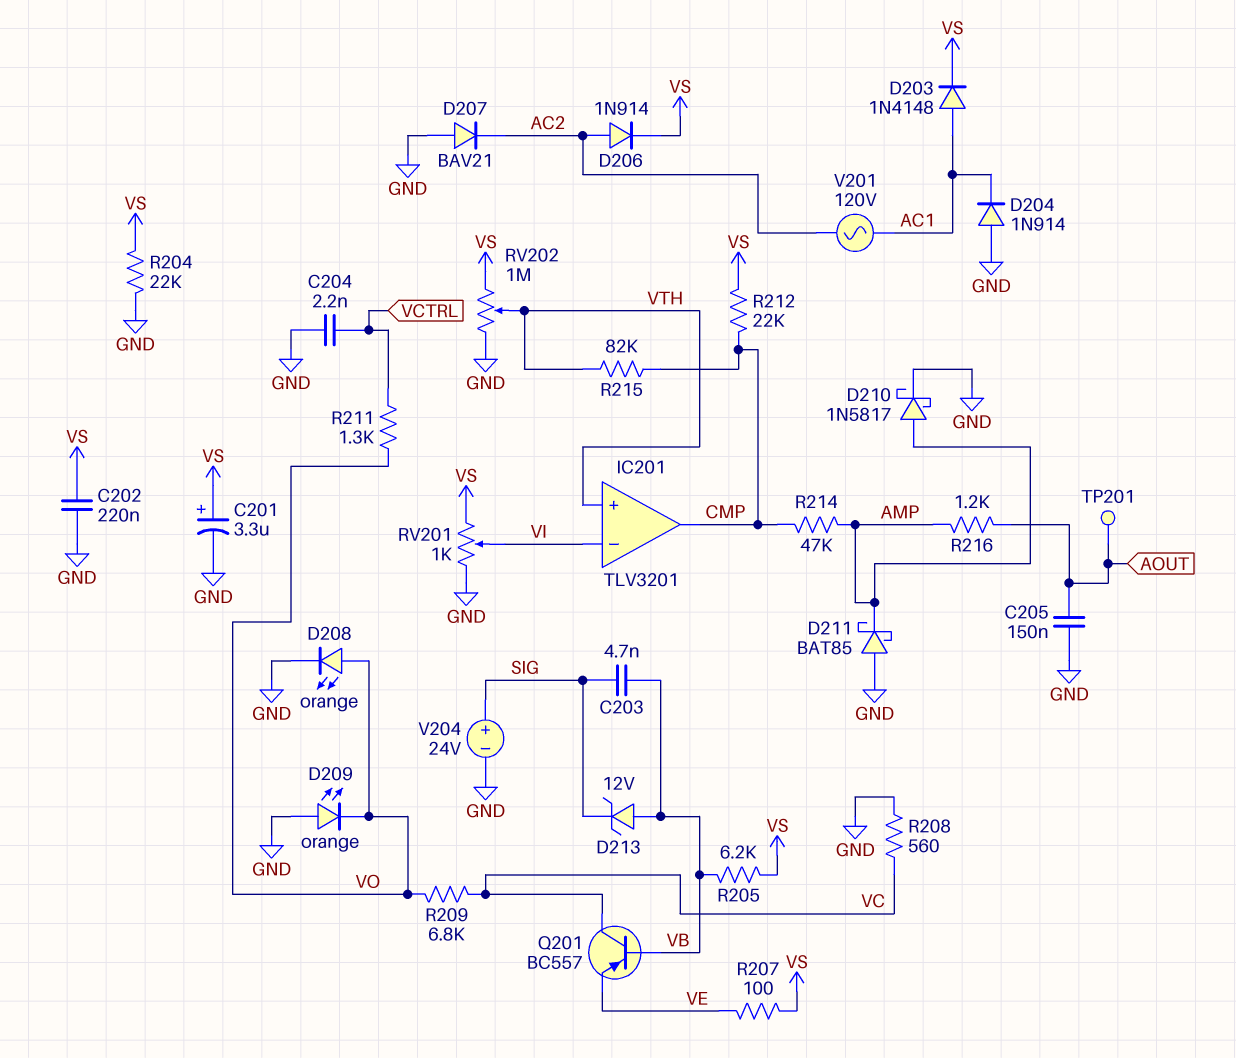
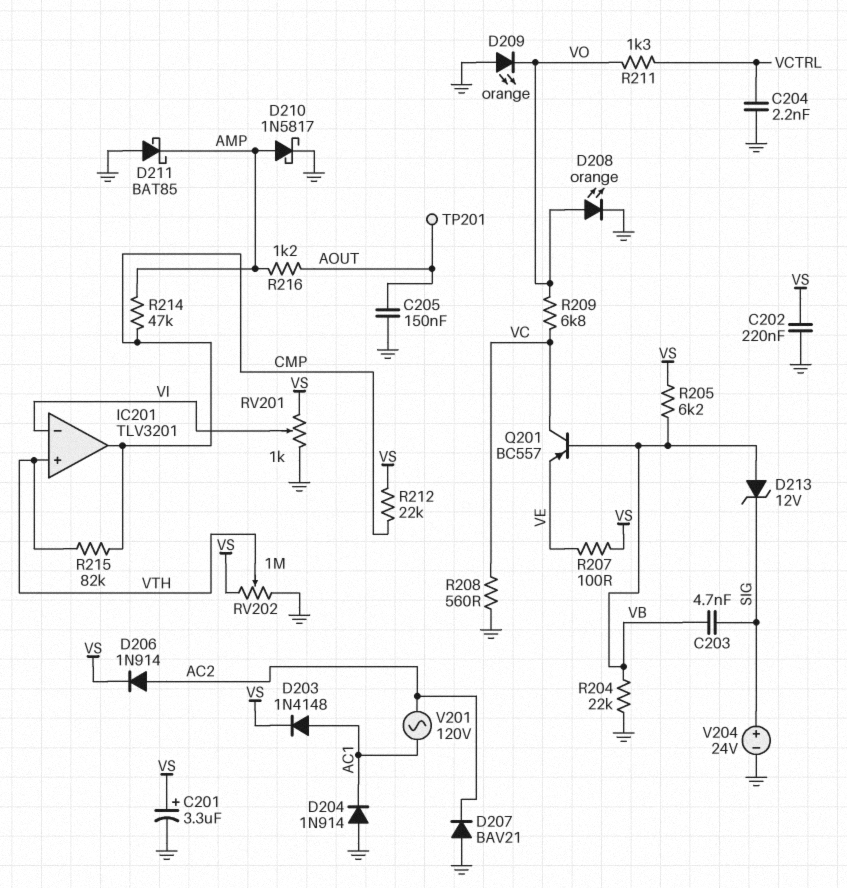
R204: 22k (GND, VS) -> 22k (GND, VB)

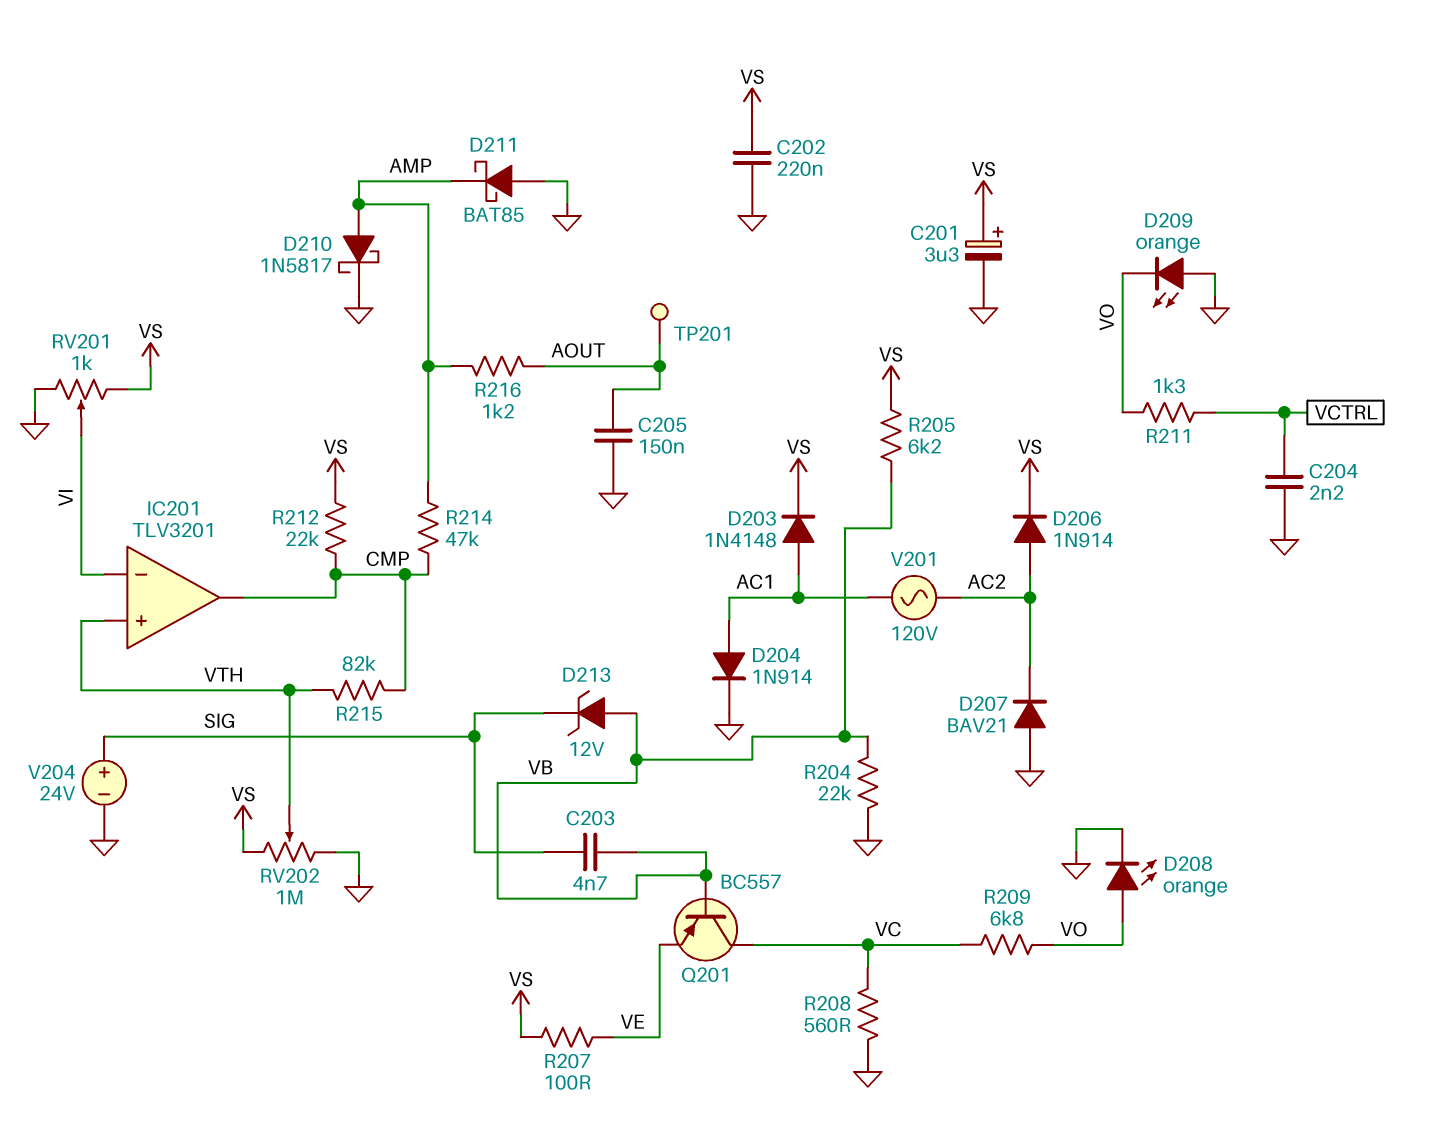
D204: diode 1N914 (A GND, K AC1) -> diode 1N914 (A AC1, K GND)

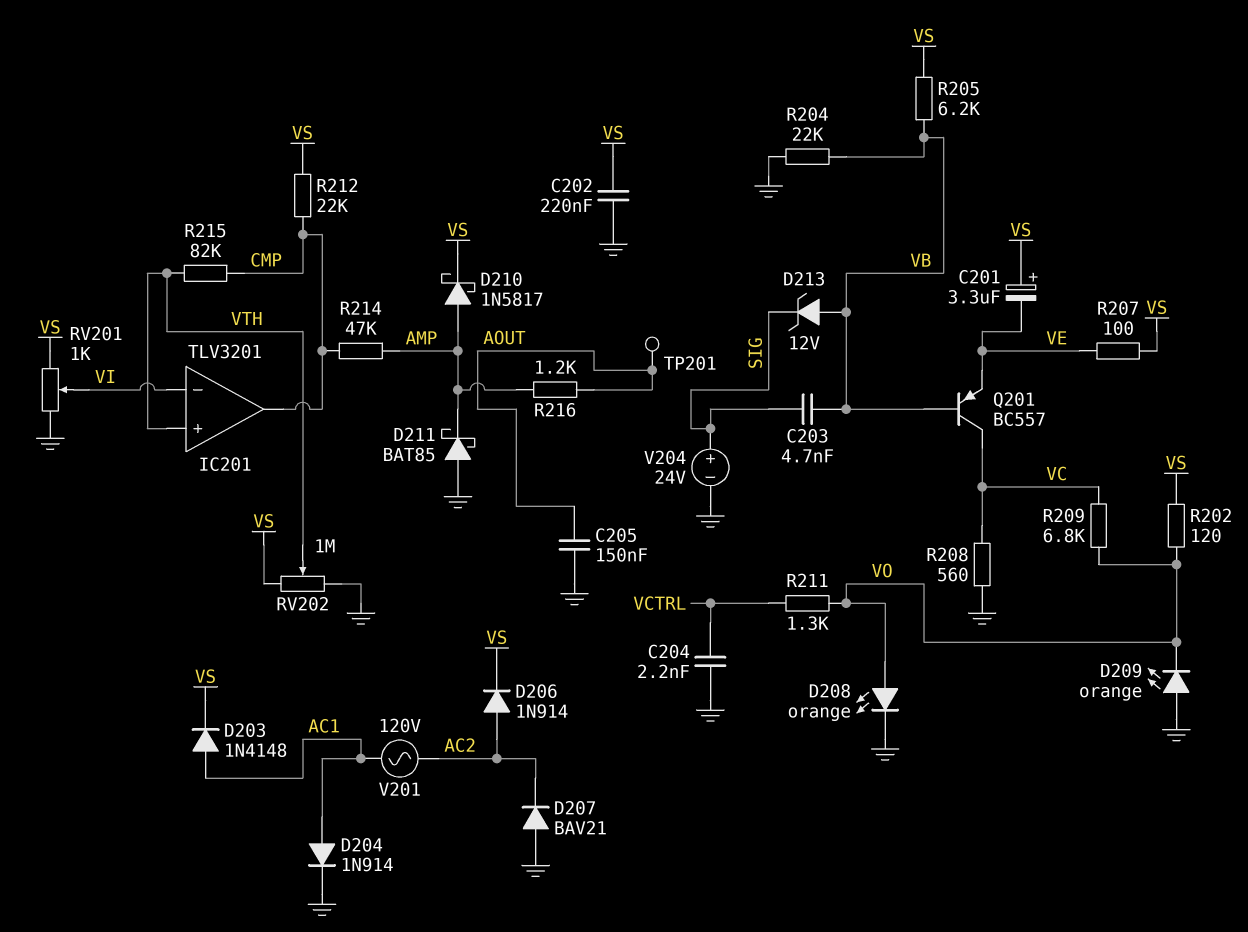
C201: 3.3uF (plus VS, minus GND) -> 3.3uF (plus VS, minus VE)
D210: schottky 1N5817 (A AMP, K GND) -> schottky 1N5817 (A AMP, K VS)
R202: none -> 120 (VO, VS)

